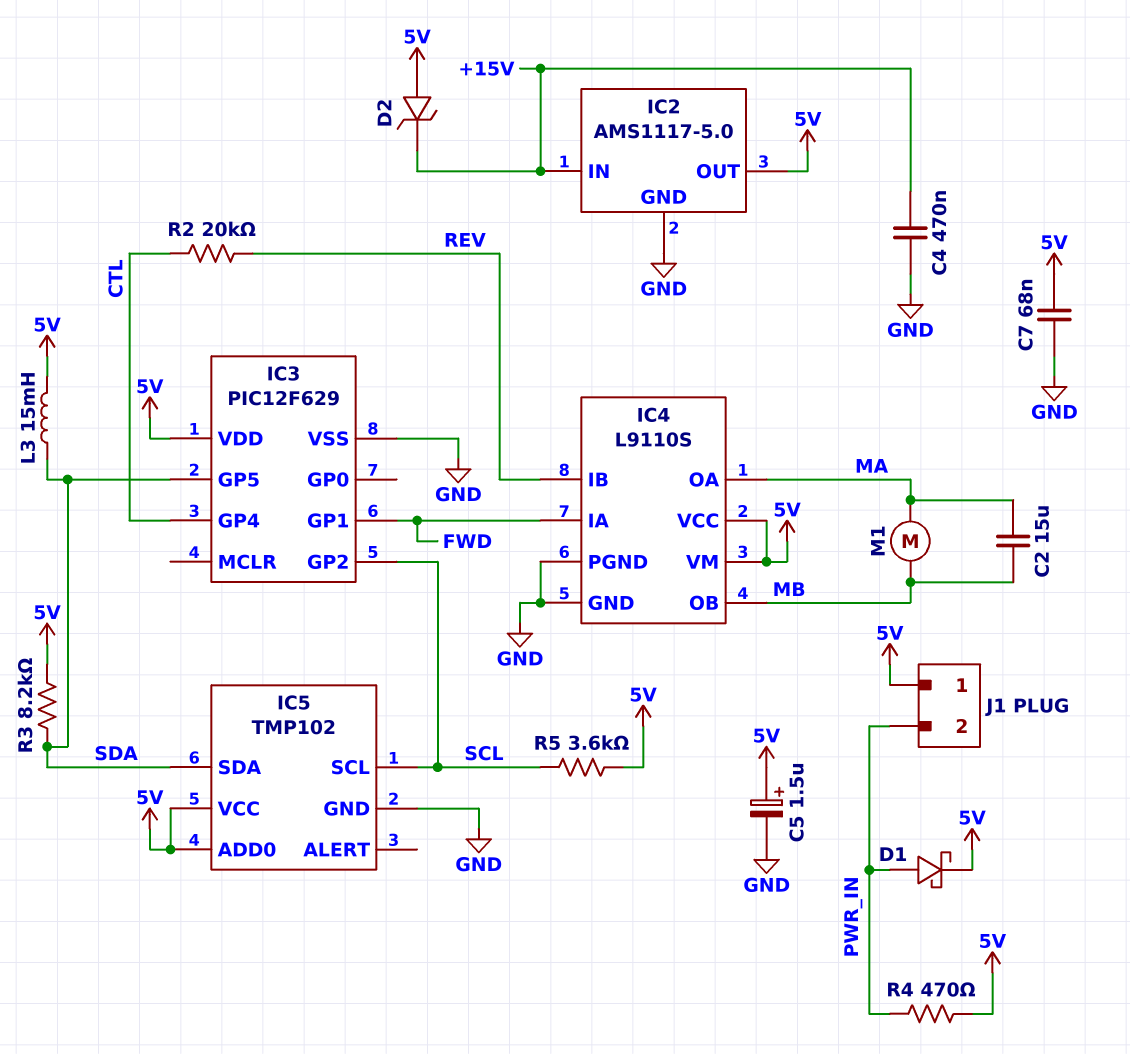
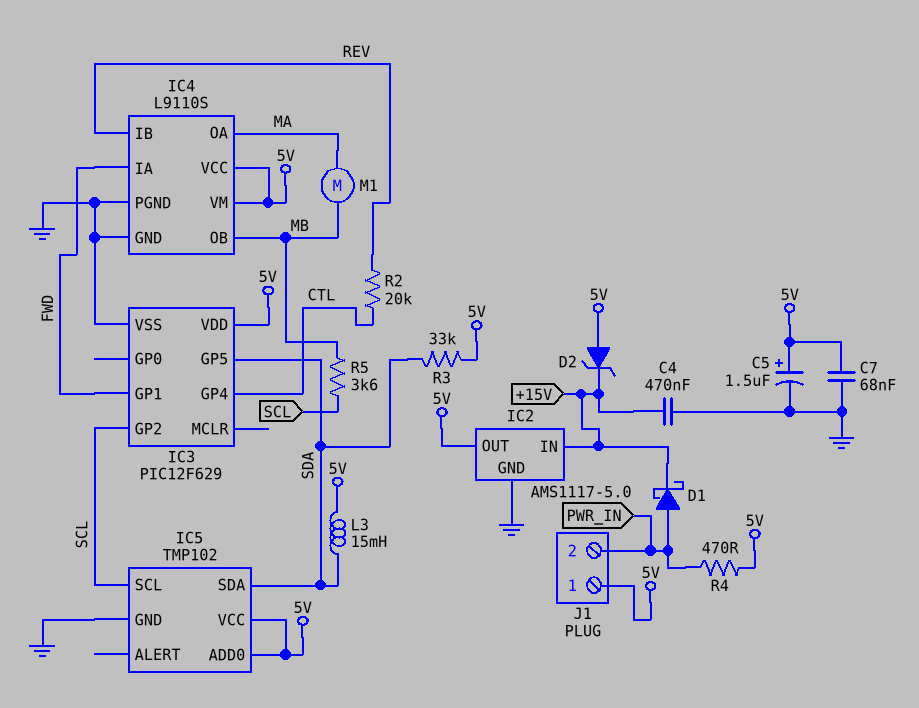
C2: 15uF (MA, MB) -> none
D1: schottky (A PWR_IN, K 5V) -> schottky (A PWR_IN, K +15V)
R3: 8.2k (5V, SDA) -> 33k (5V, SDA)
R5: 3.6k (5V, SCL) -> 3.6k (MB, SCL)

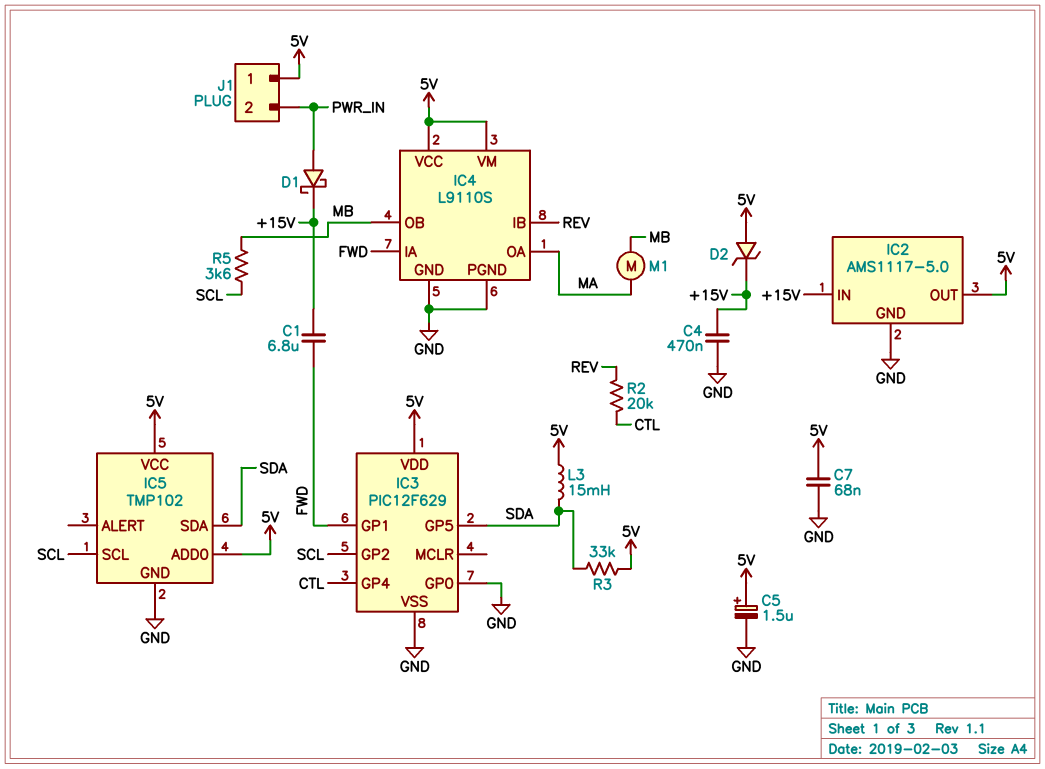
C1: none -> 6.8uF (+15V, FWD)
IC3 pin GP0: none -> GND
R4: 470 (5V, PWR_IN) -> none

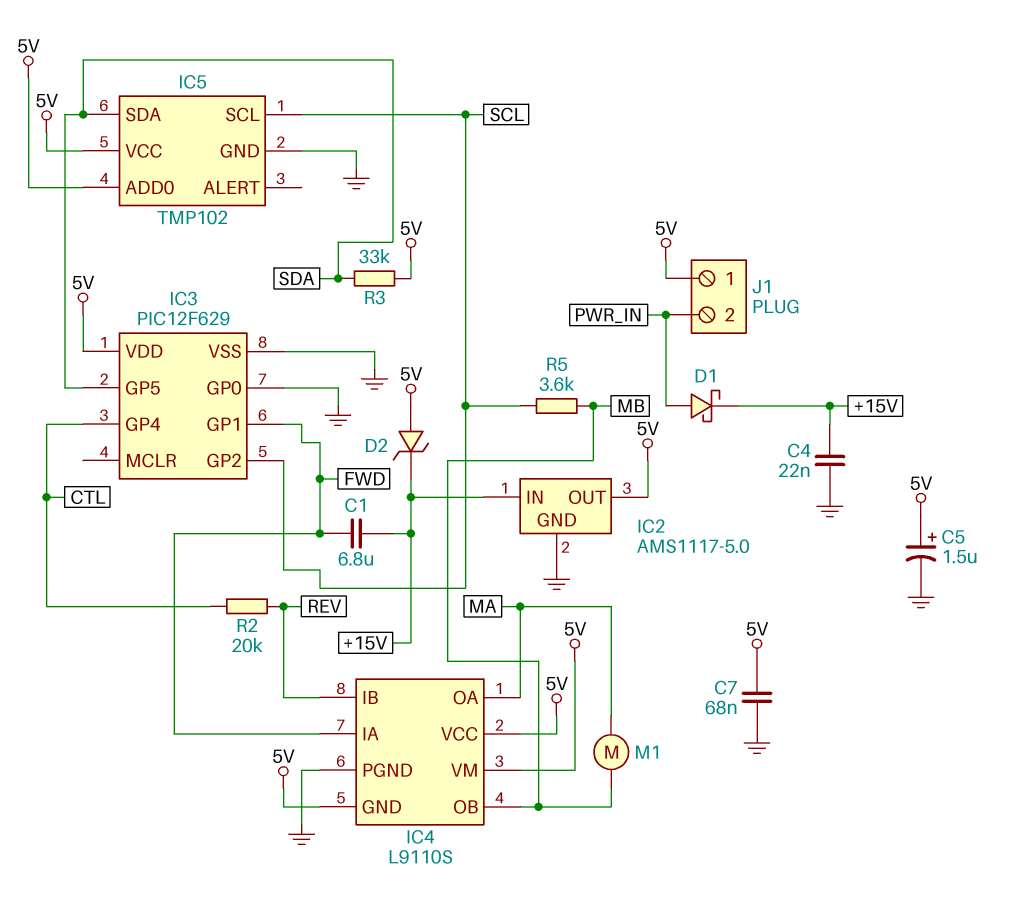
C4: 470nF (+15V, GND) -> 22nF (+15V, GND)
IC4 pin GND: GND -> 5V
L3: 15mH (5V, SDA) -> none

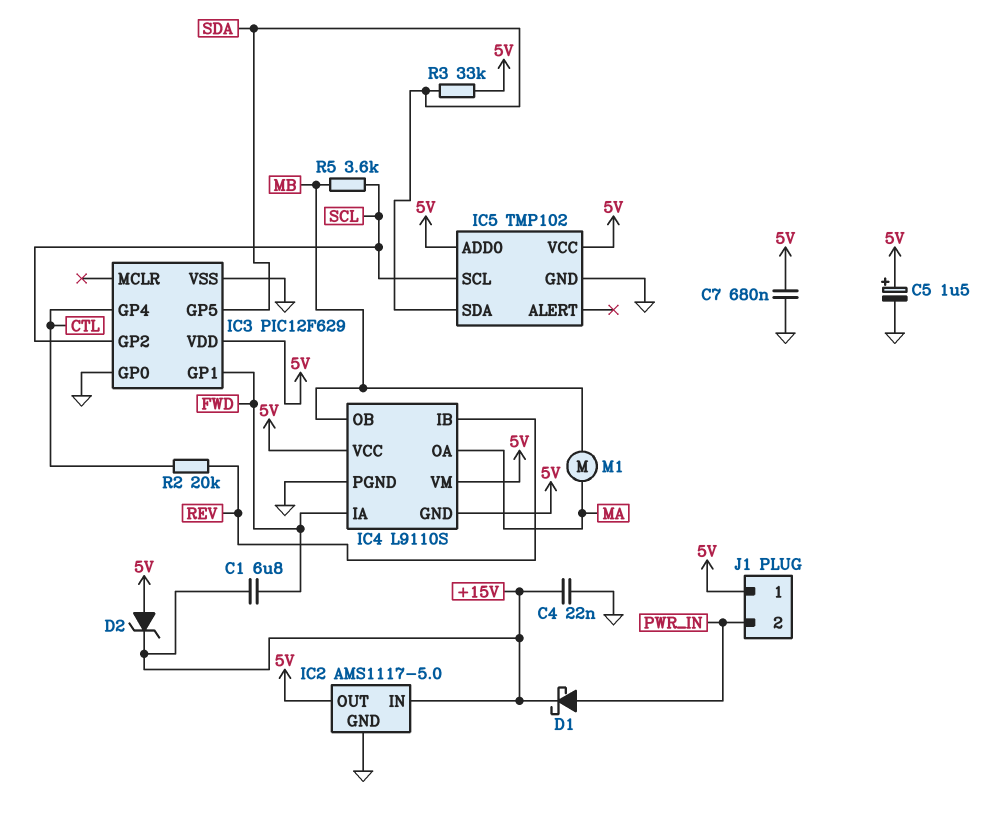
C7: 68nF (5V, GND) -> 680nF (5V, GND)

